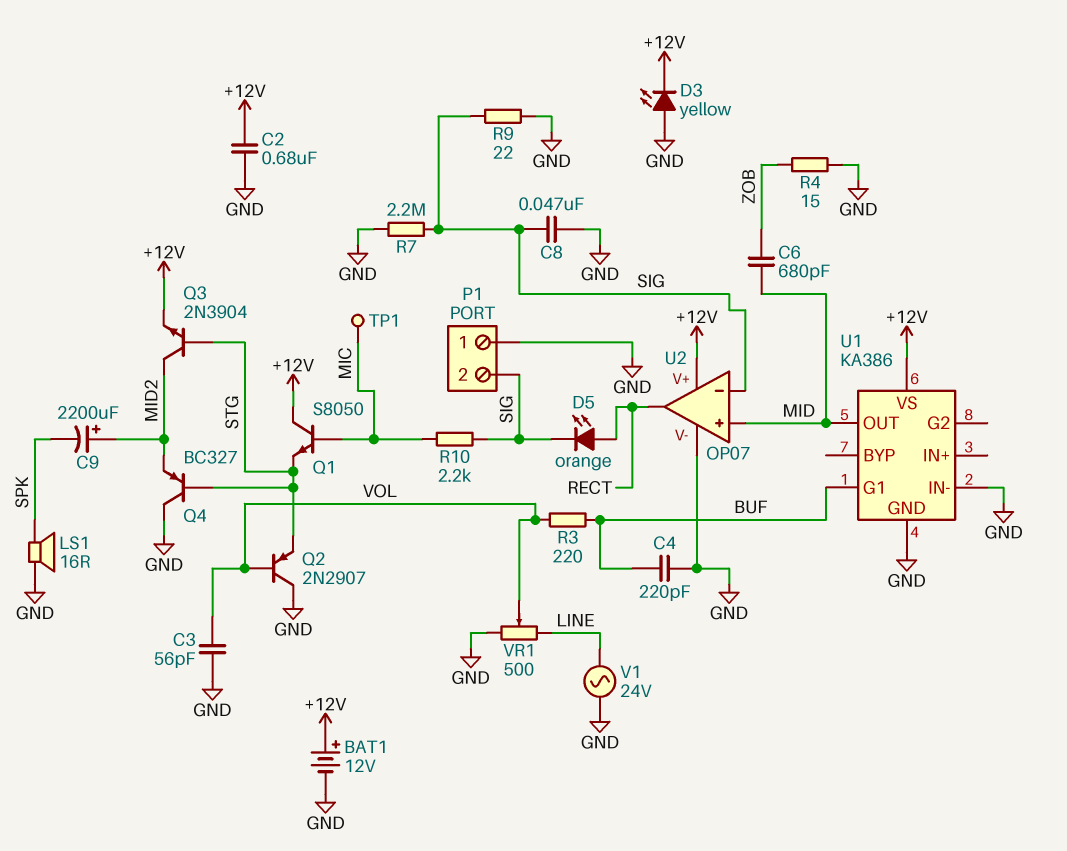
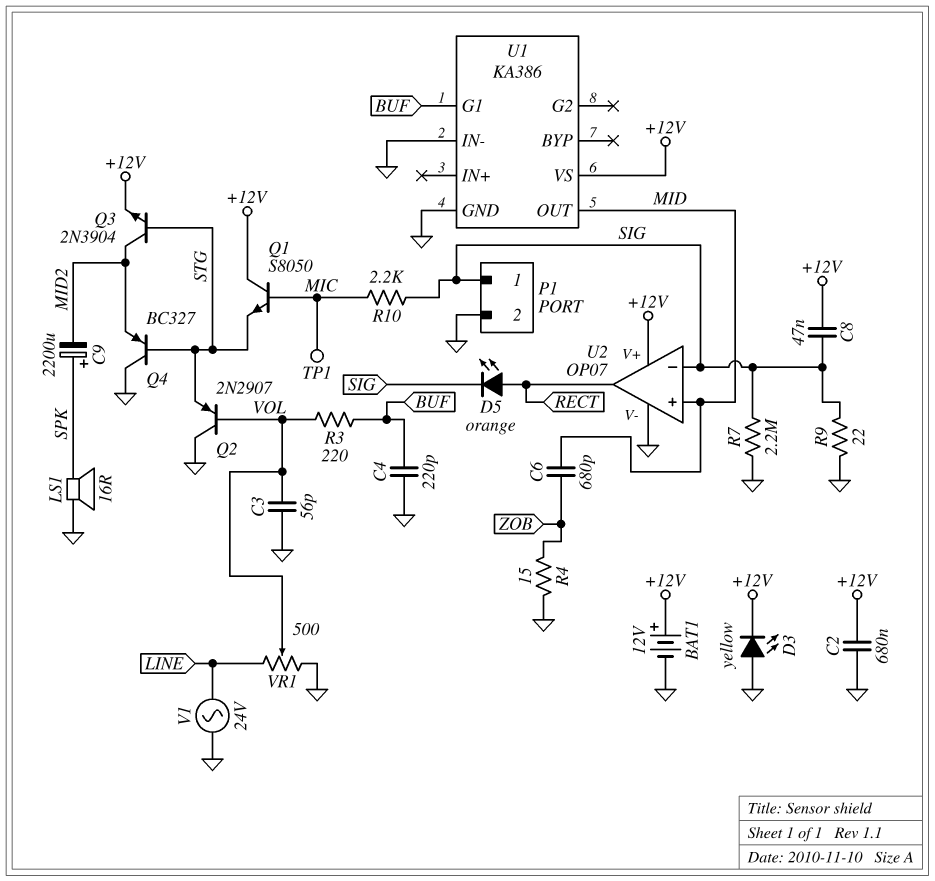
C8: 47nF (GND, SIG) -> 47nF (+12V, SIG)
C9: 2200uF (plus MID2, minus SPK) -> 2200uF (plus SPK, minus MID2)
P1 pin 1: GND -> SIG
P1 pin 2: SIG -> GND

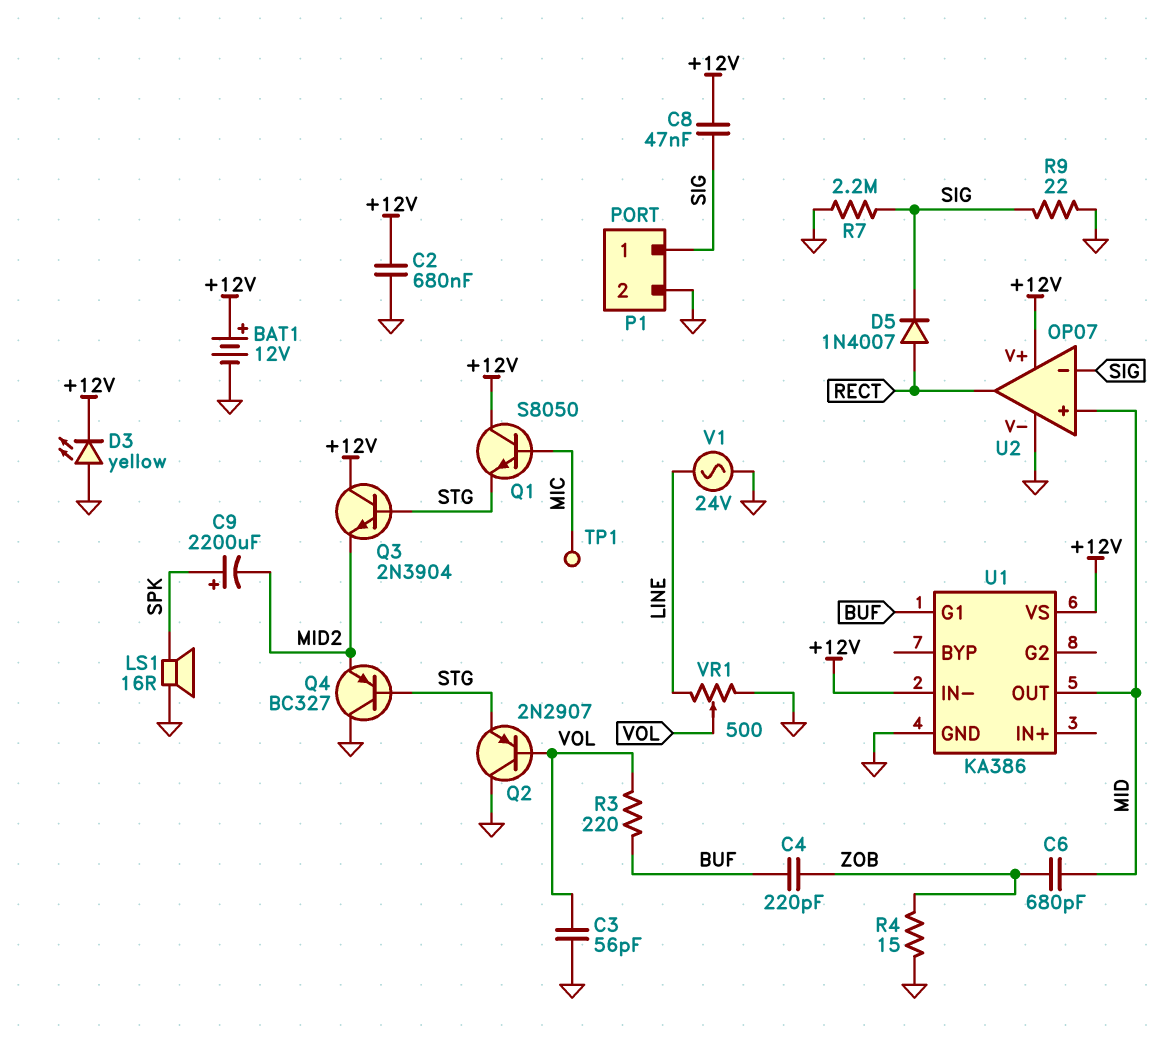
C4: 220pF (BUF, GND) -> 220pF (BUF, ZOB)
D5: LED orange (A RECT, K SIG) -> diode 1N4007 (A RECT, K SIG)
Q3: NPN 2N3904 (B STG, C MID2, E +12V) -> NPN 2N3904 (B STG, C +12V, E MID2)
R10: 2.2k (MIC, SIG) -> none
U1 pin IN-: GND -> +12V

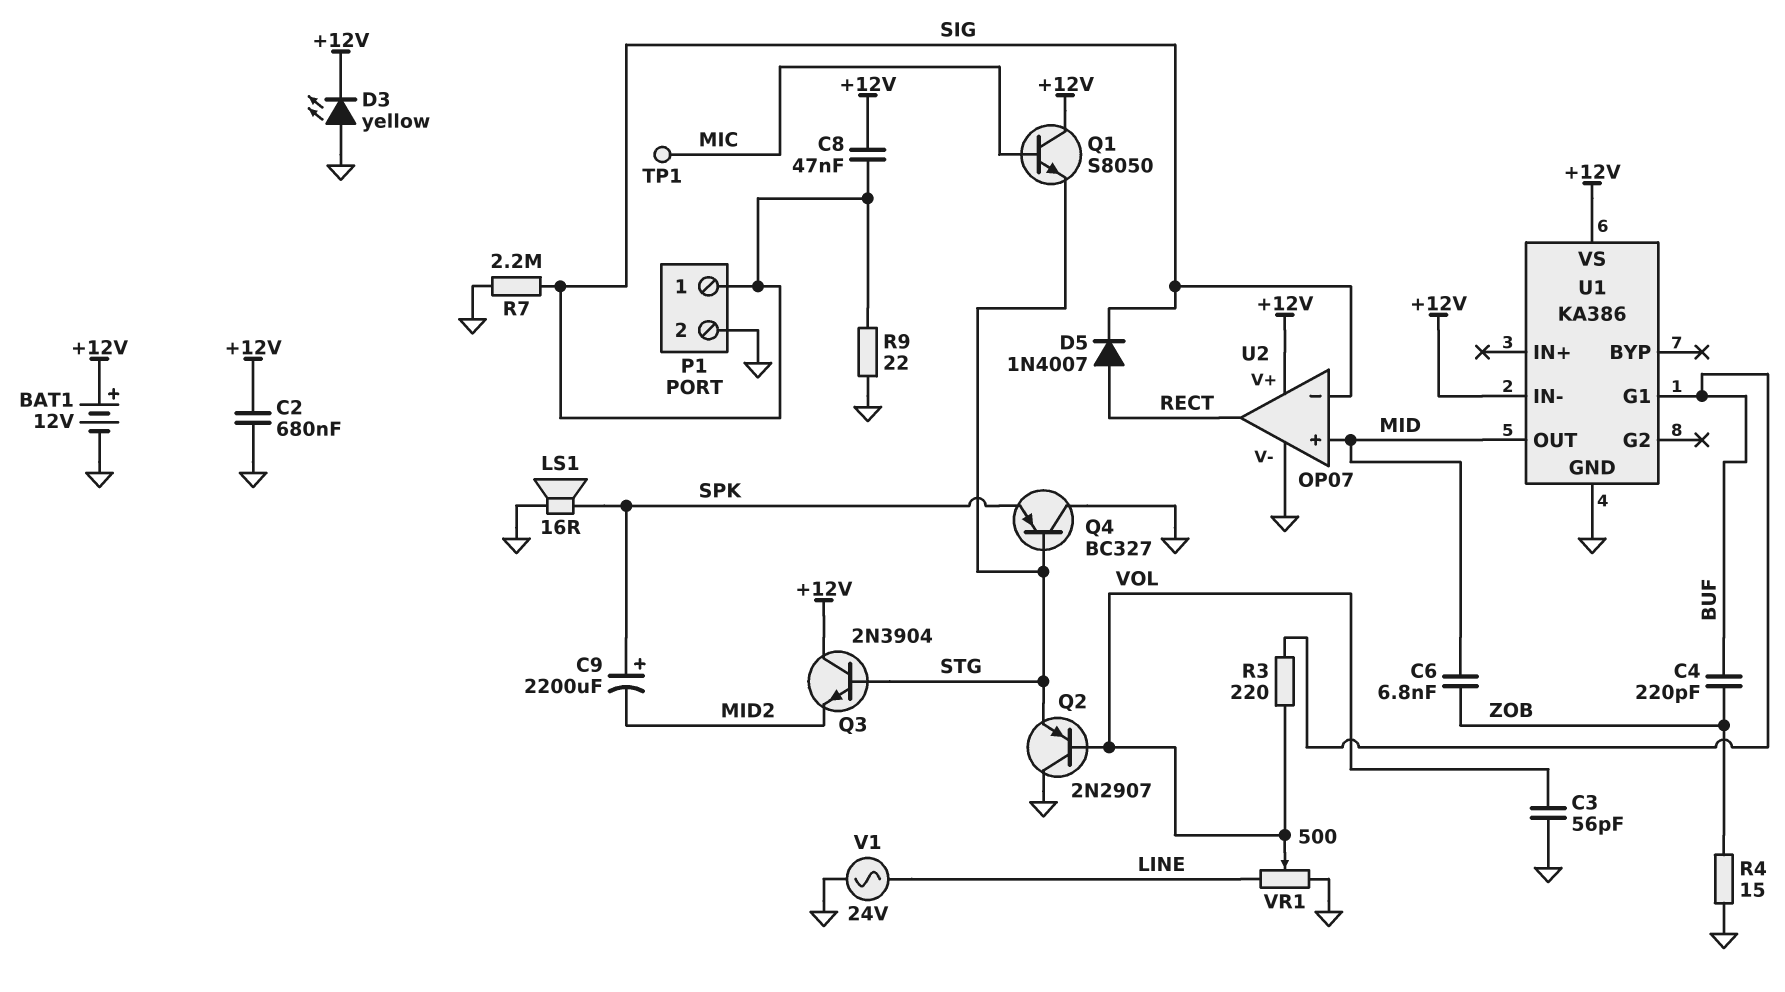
C6: 680pF (MID, ZOB) -> 6.8nF (MID, ZOB)
Q4: PNP BC327 (B STG, C GND, E MID2) -> PNP BC327 (B STG, C GND, E SPK)

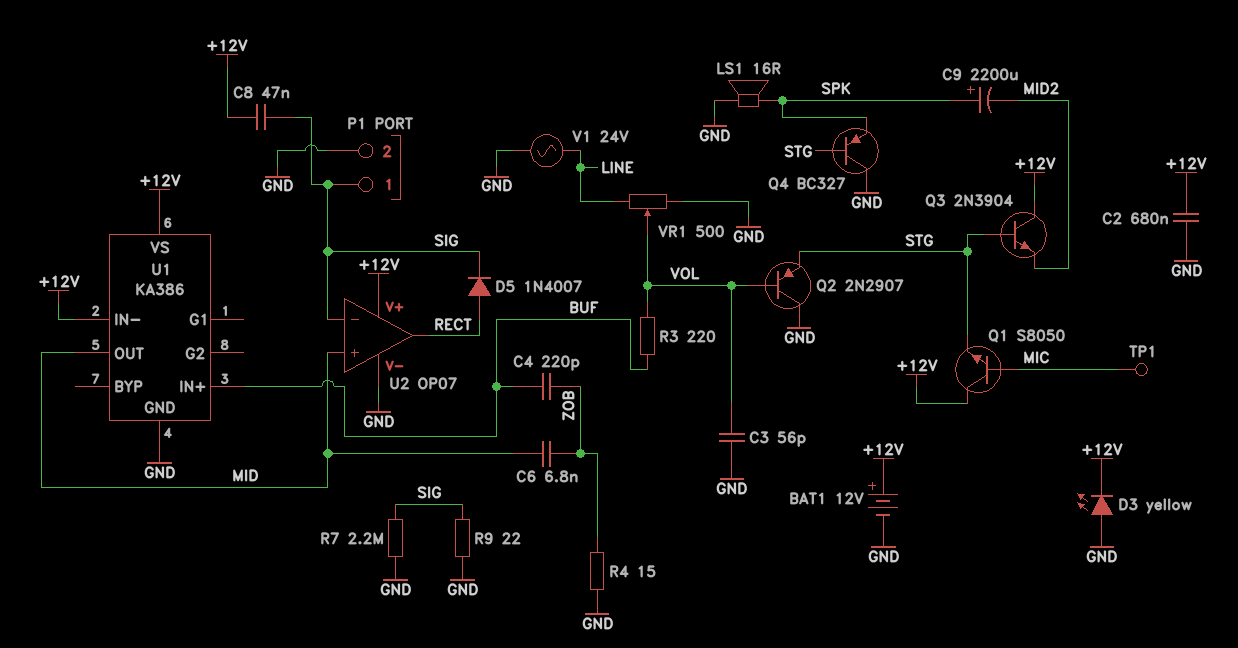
U1 pin G1: BUF -> none
U1 pin IN+: none -> BUF

